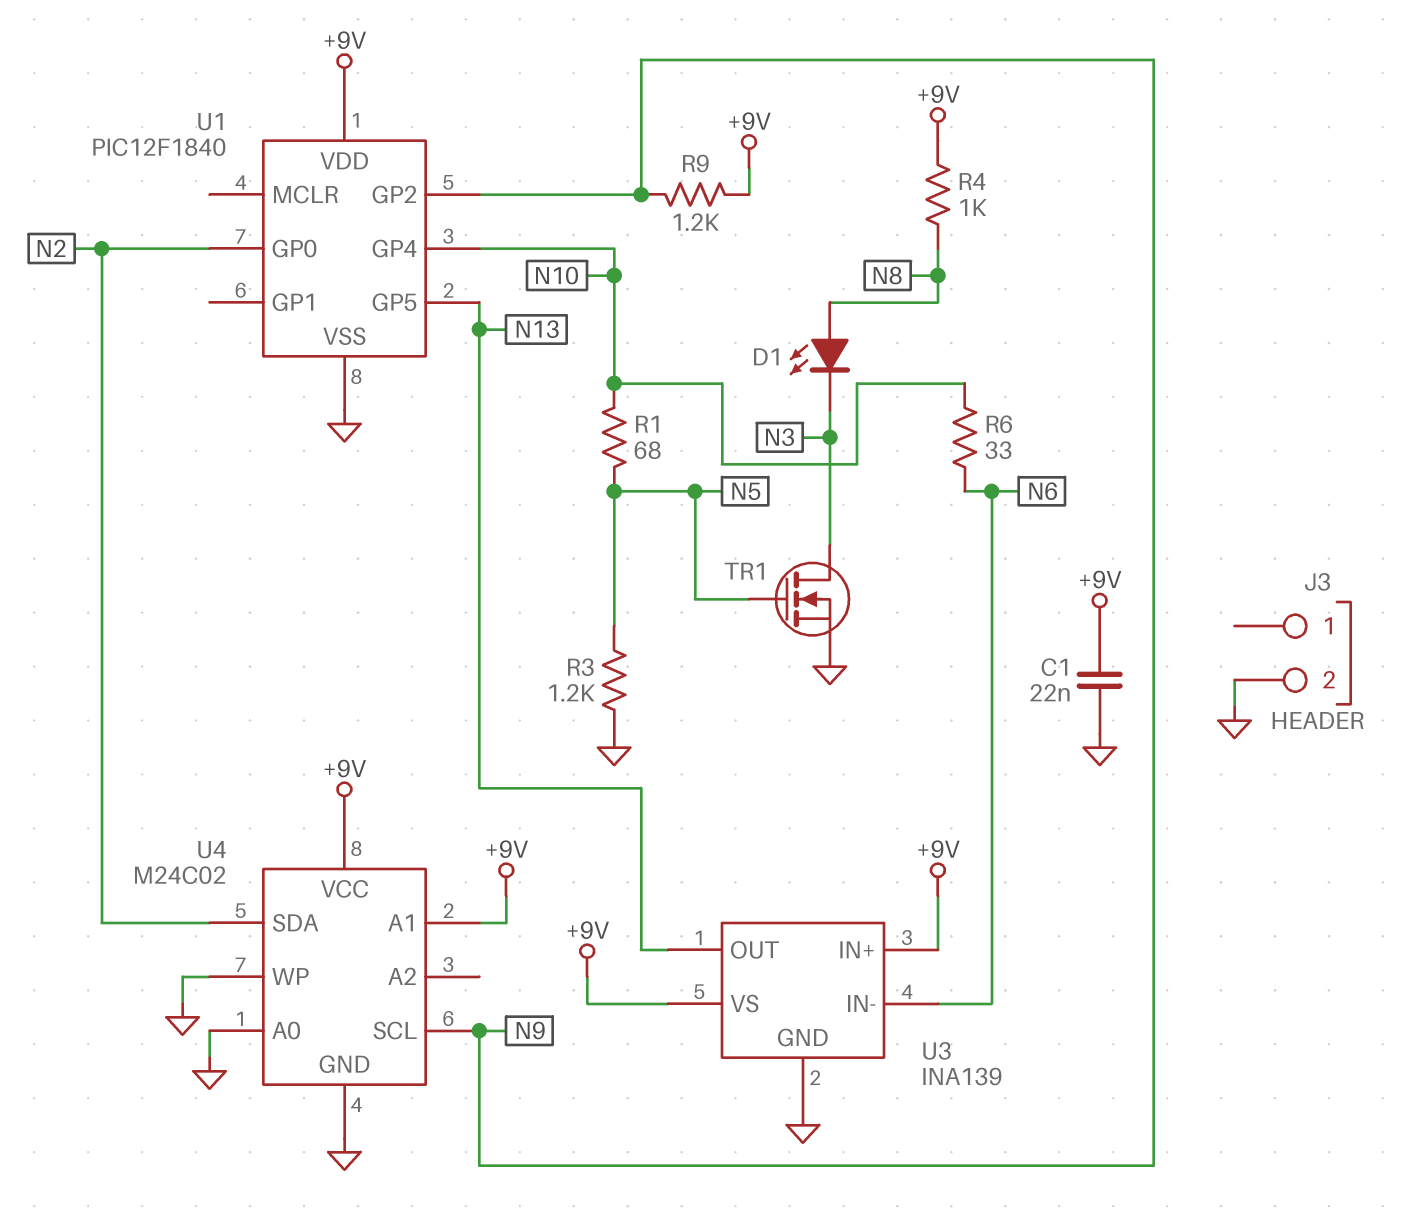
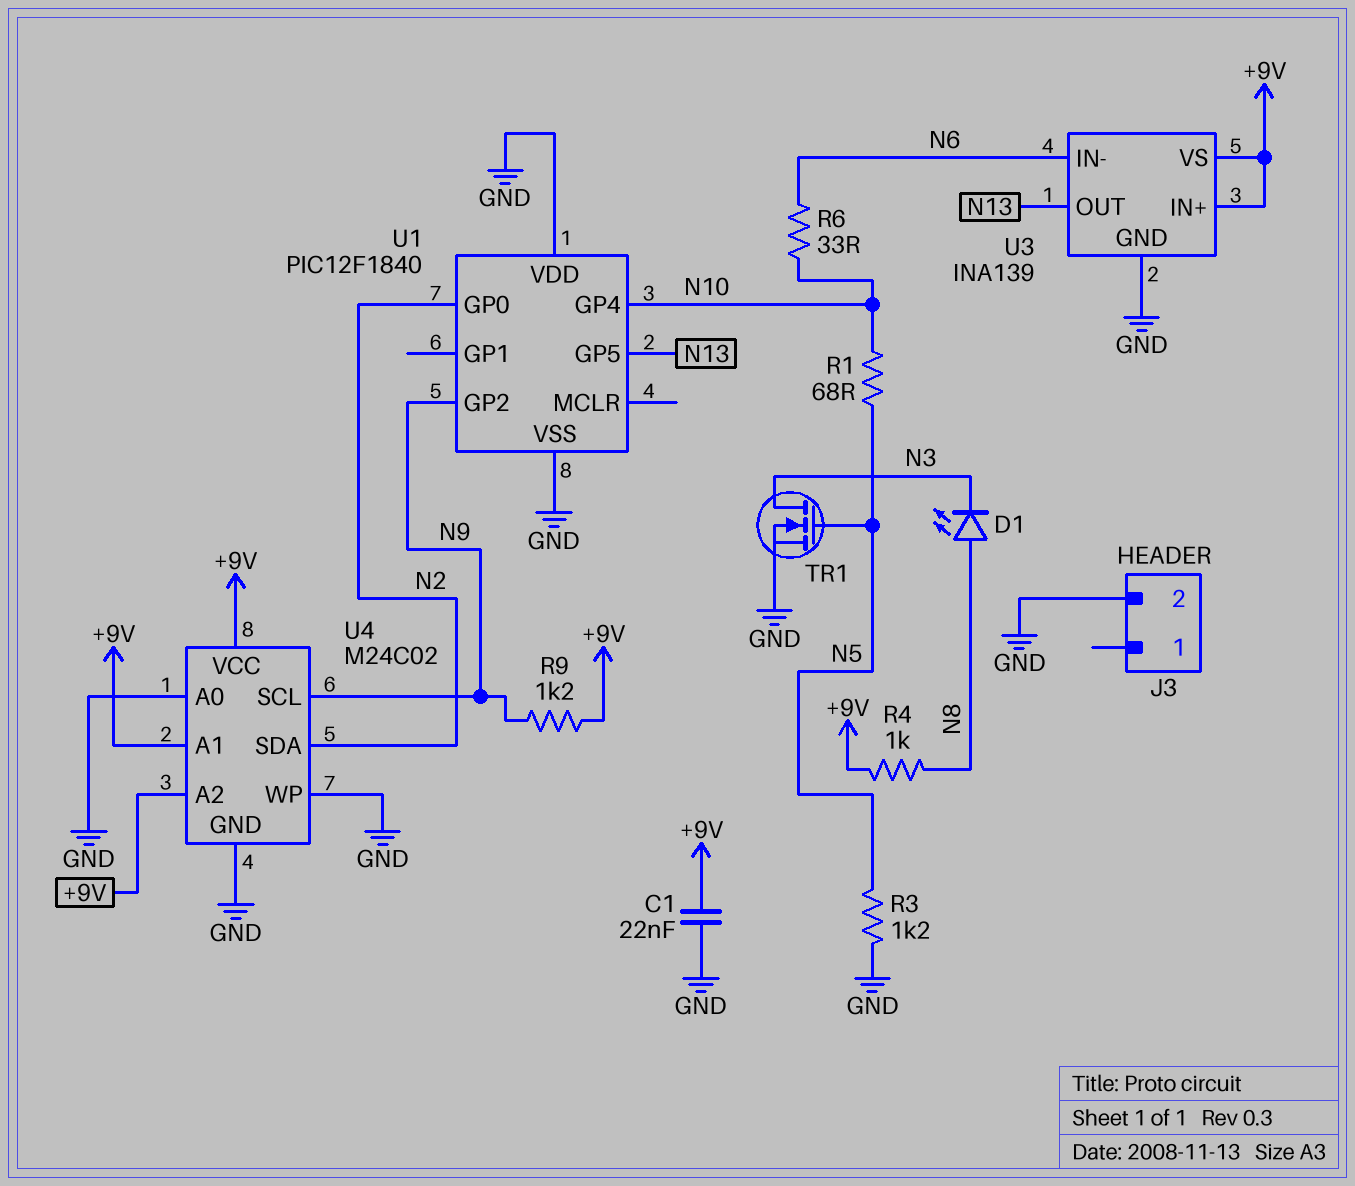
U1 pin VDD: +9V -> GND
U4 pin A2: none -> +9V

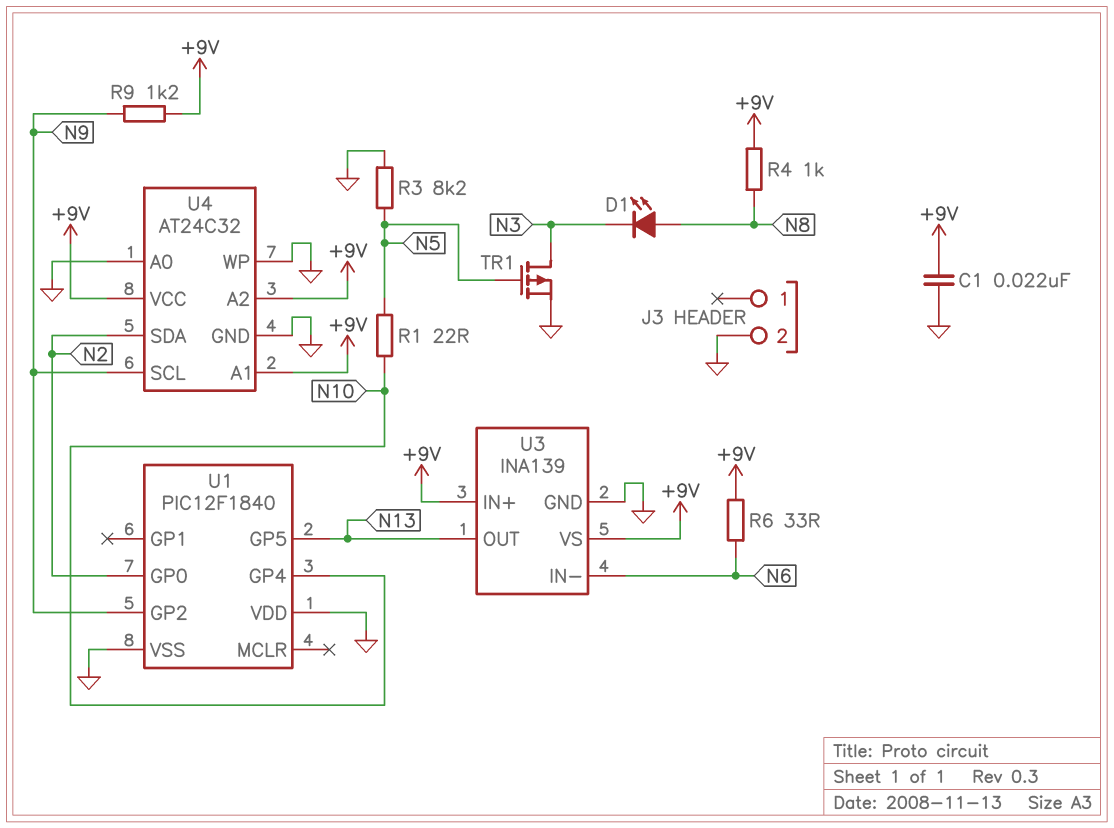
R1: 68 (N5, N10) -> 22 (N5, N10)
R3: 1.2k (GND, N5) -> 8.2k (GND, N5)
R6: 33 (N6, N10) -> 33 (+9V, N6)
TR1: NMOS (G N5, D N3, S GND) -> PMOS (G N5, D N3, S GND)
U4: M24C02 -> AT24C32

